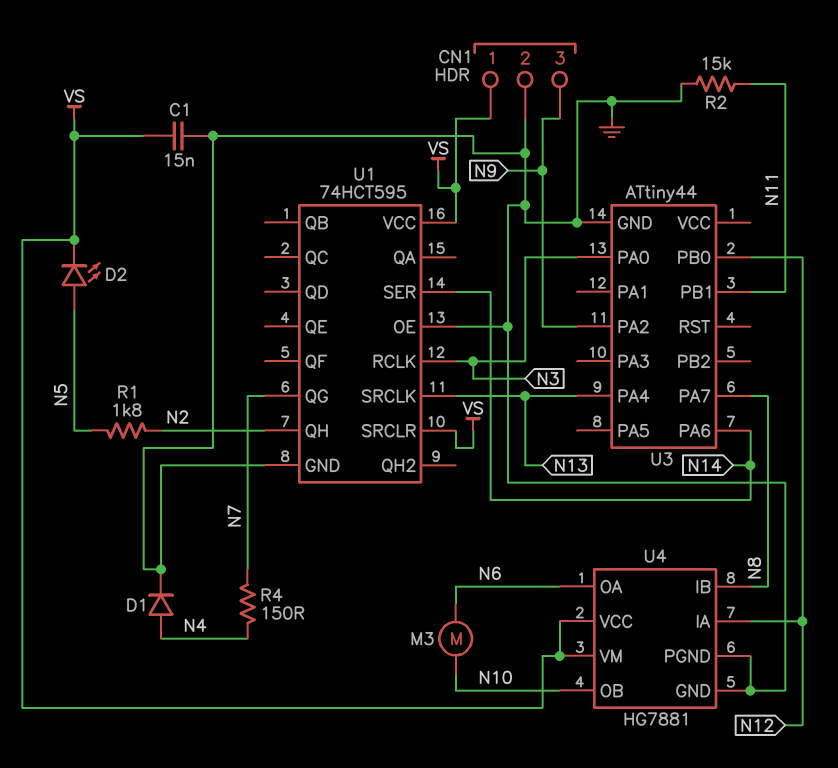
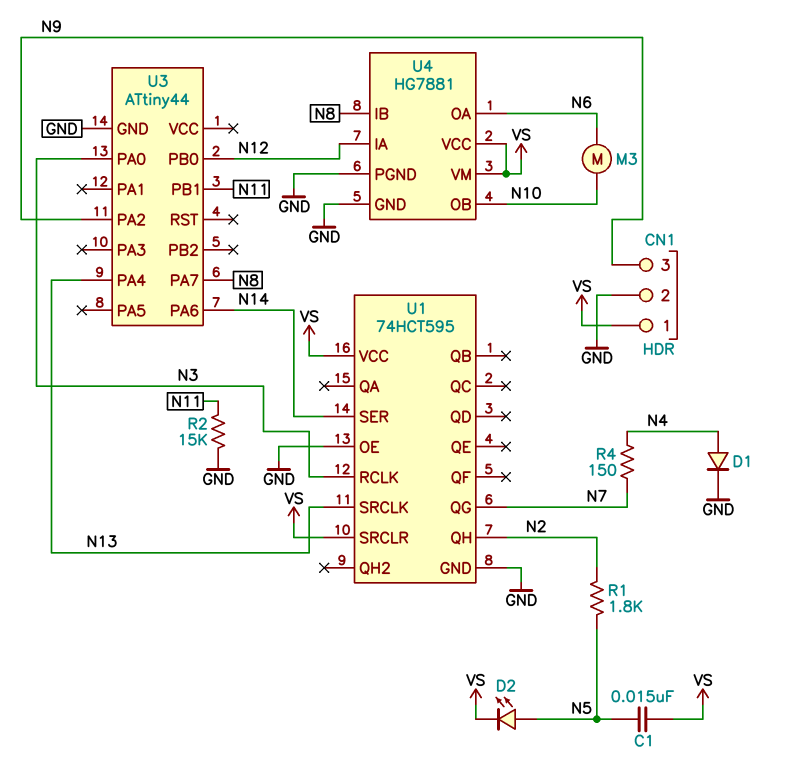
C1: 15nF (GND, VS) -> 15nF (N5, VS)

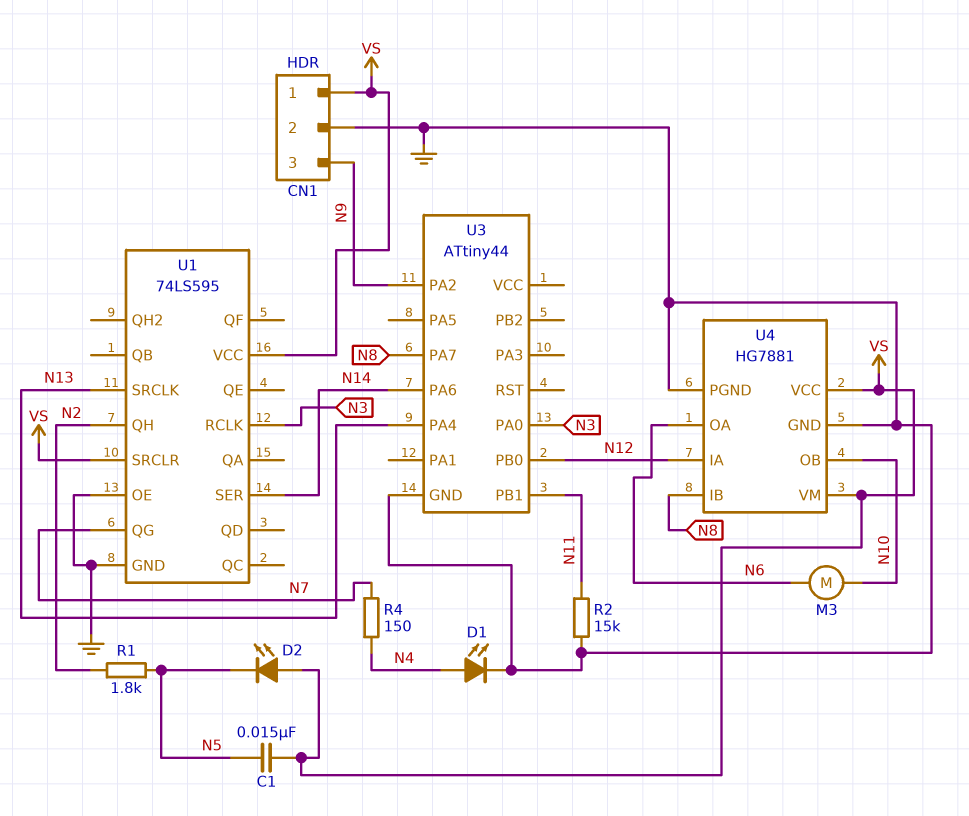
D1: diode (A N4, K GND) -> LED (A N4, K GND)
D2: LED (A N5, K VS) -> LED (A VS, K N5)
U1: 74HCT595 -> 74LS595

